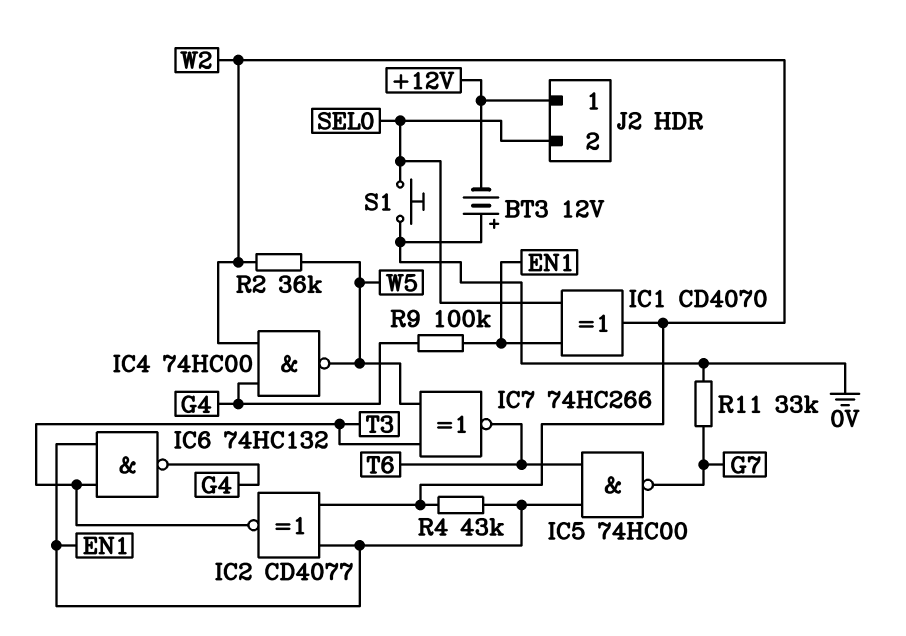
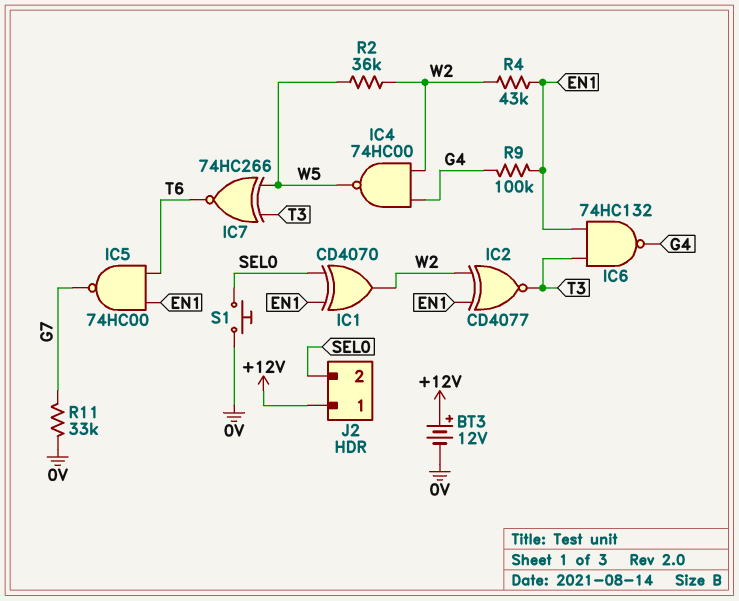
BT3: 12V (plus 0V, minus +12V) -> 12V (plus +12V, minus 0V)

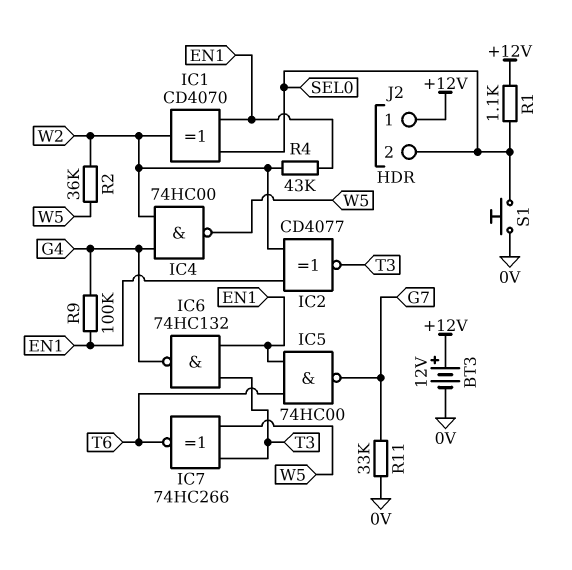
R1: none -> 1.1k (+12V, SEL0)

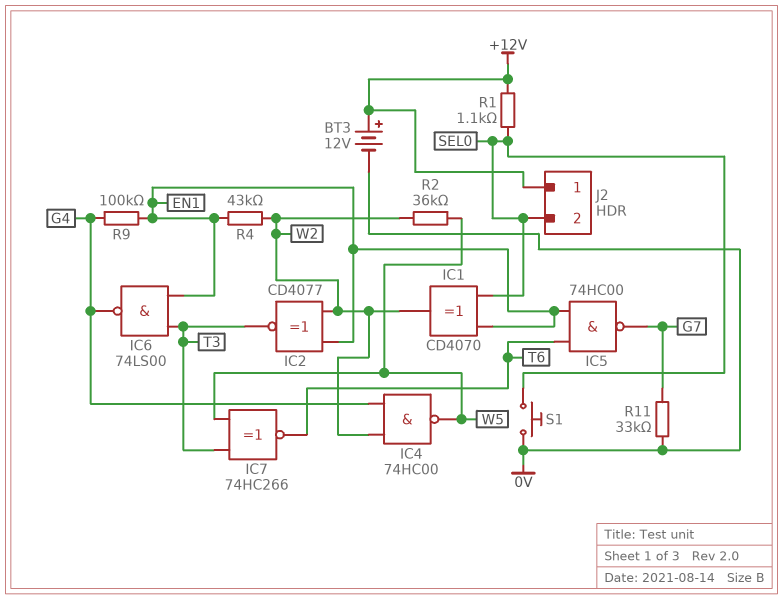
IC6: NAND 74HC132 (in EN1, in T3, out G4) -> NAND 74LS00 (in EN1, in T3, out G4)

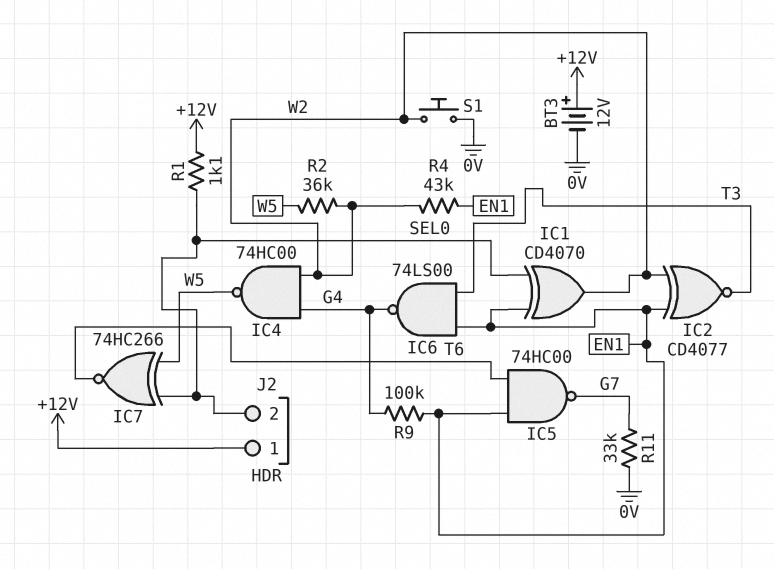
IC7: XNOR 74HC266 (in T3, in W5, out T6) -> XNOR 74HC266 (in SEL0, in W5, out T6)
S1: button (0V, SEL0) -> button (0V, W2)

